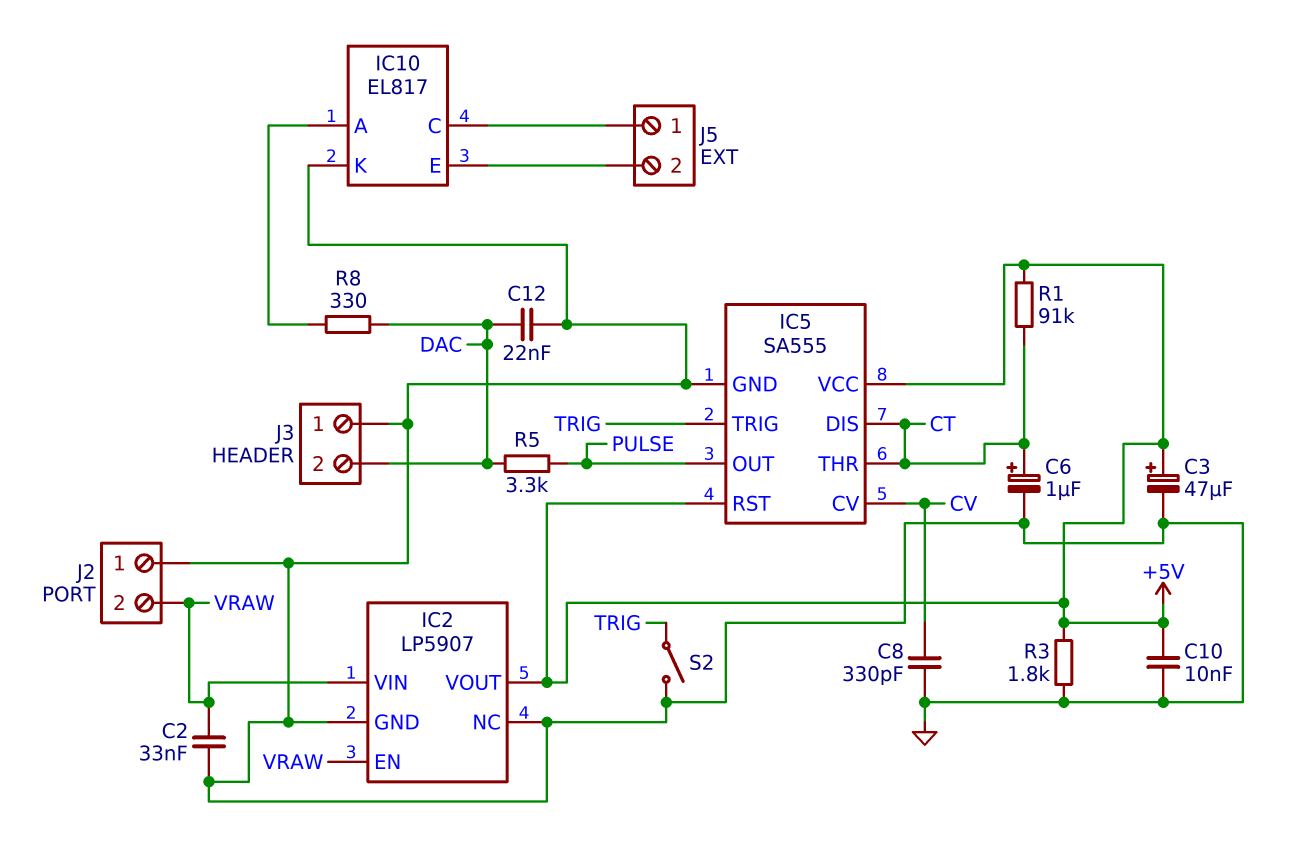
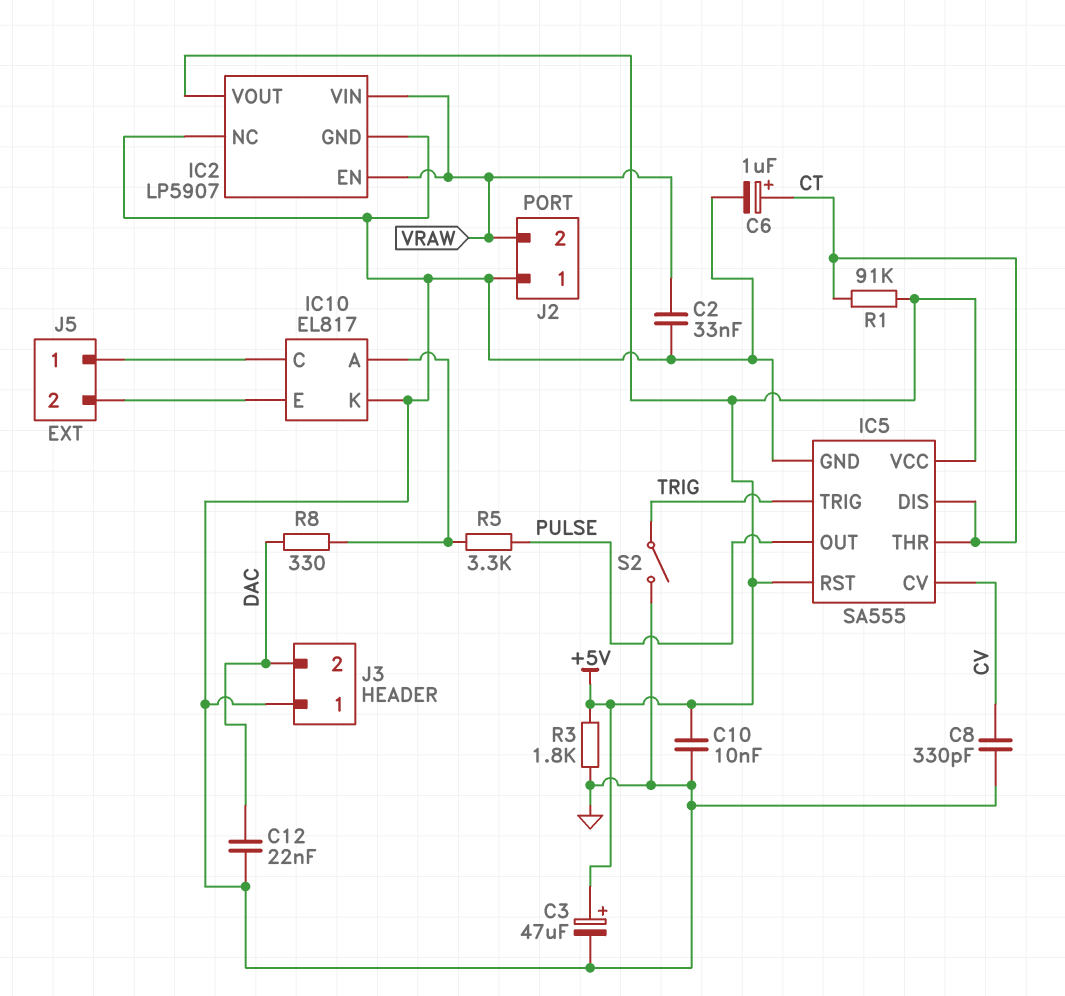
R5: 3.3k (DAC, PULSE) -> 3.3k (IC10/A, PULSE)

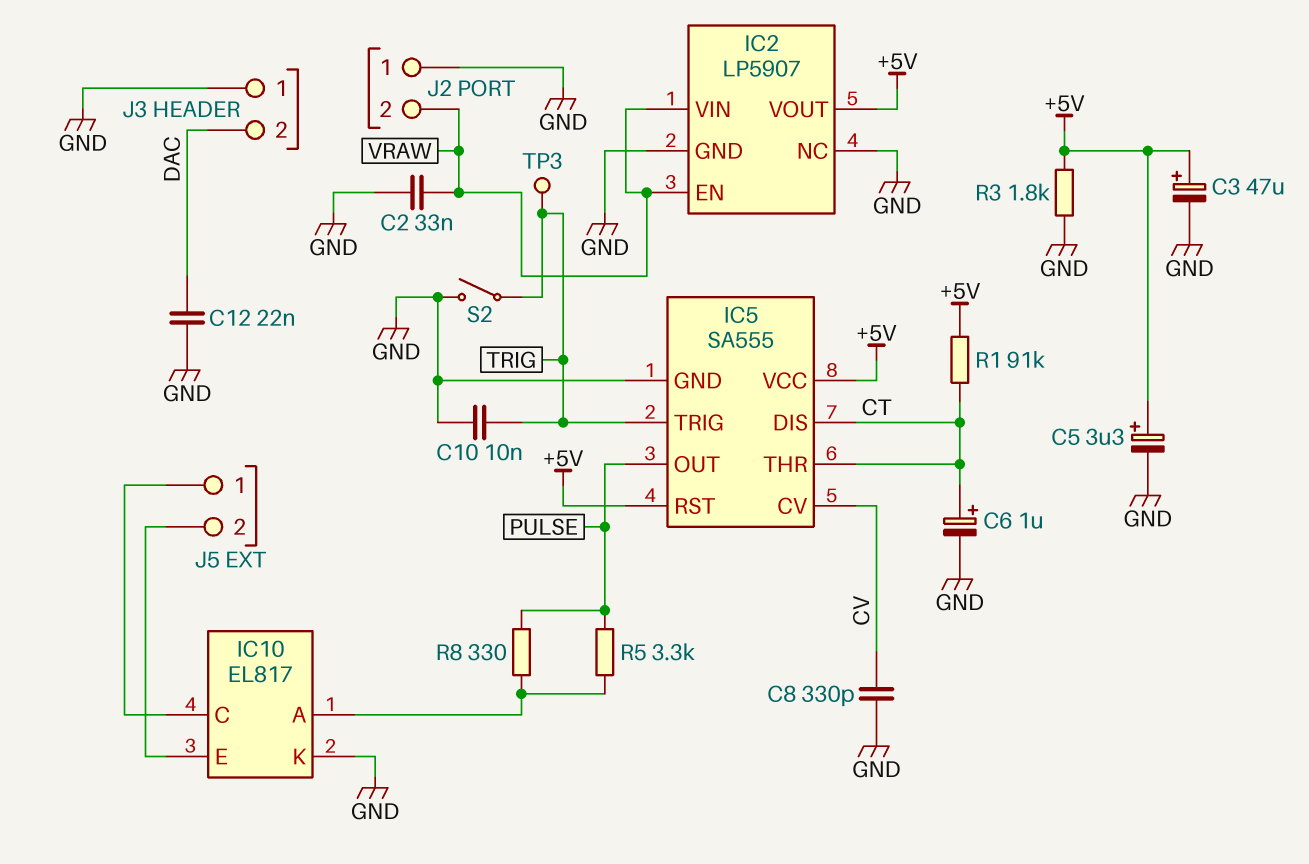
C5: none -> 3.3uF (plus +5V, minus GND)
C10: 10nF (+5V, GND) -> 10nF (GND, TRIG)
R8: 330 (DAC, IC10/A) -> 330 (IC10/A, PULSE)
TP3: none -> test point (TRIG)

